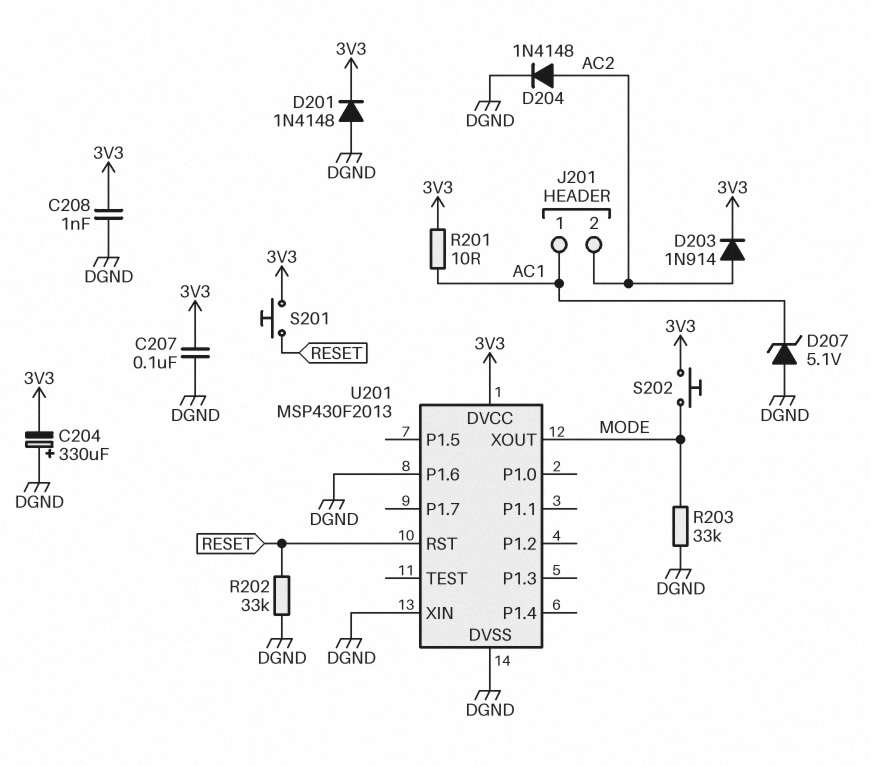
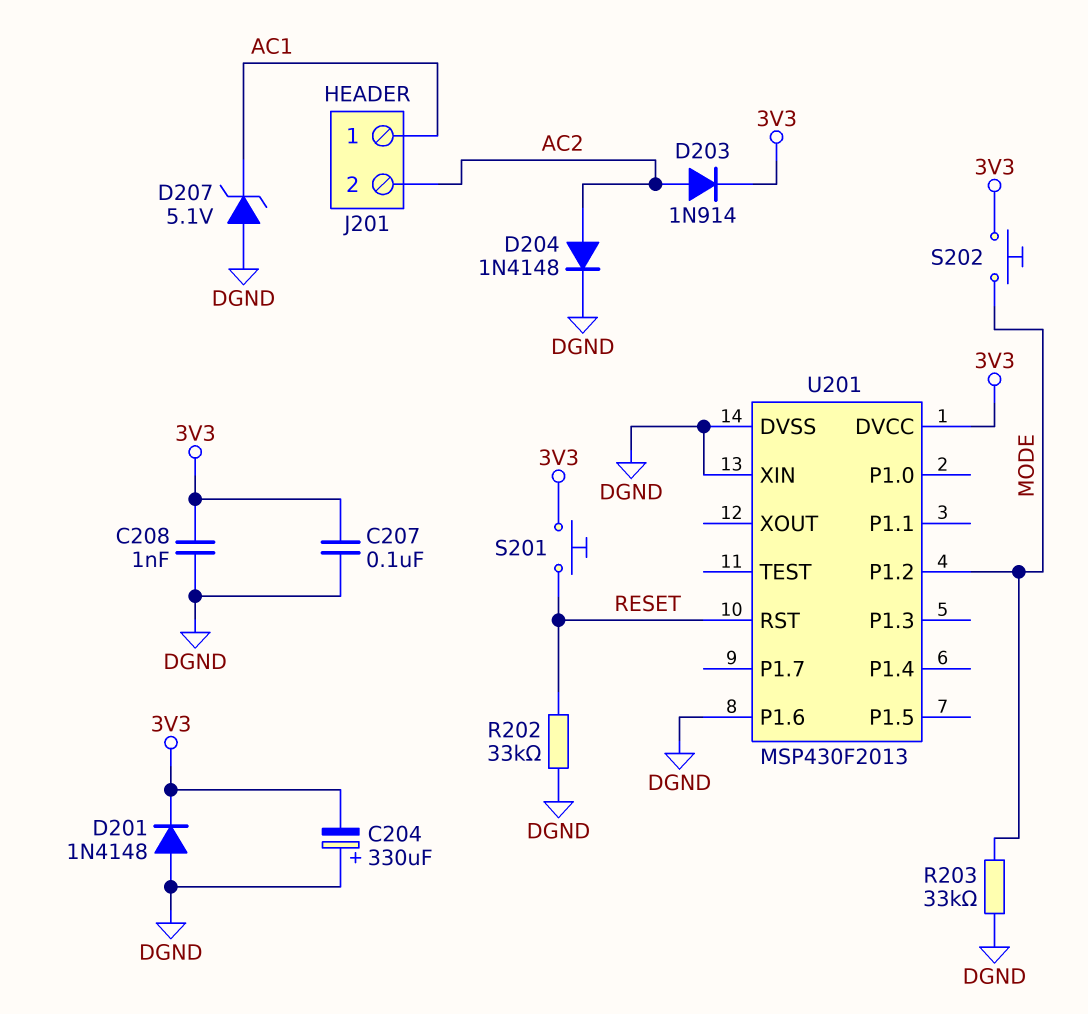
R201: 10 (3V3, AC1) -> none
U201 pin P1.2: none -> MODE
U201 pin XOUT: MODE -> none

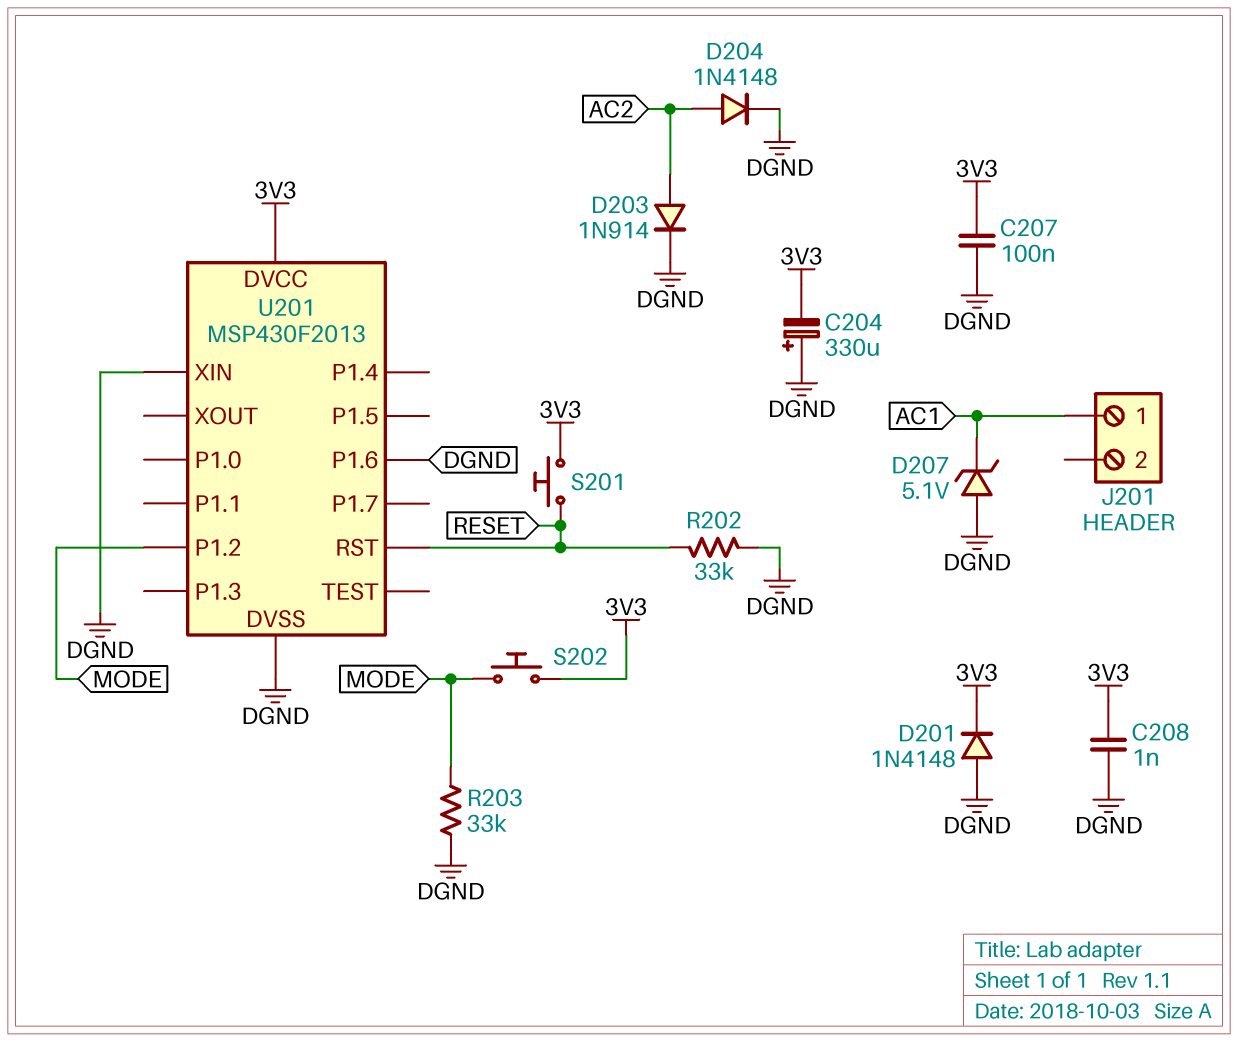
D203: diode 1N914 (A AC2, K 3V3) -> diode 1N914 (A AC2, K DGND)
J201 pin 2: AC2 -> none

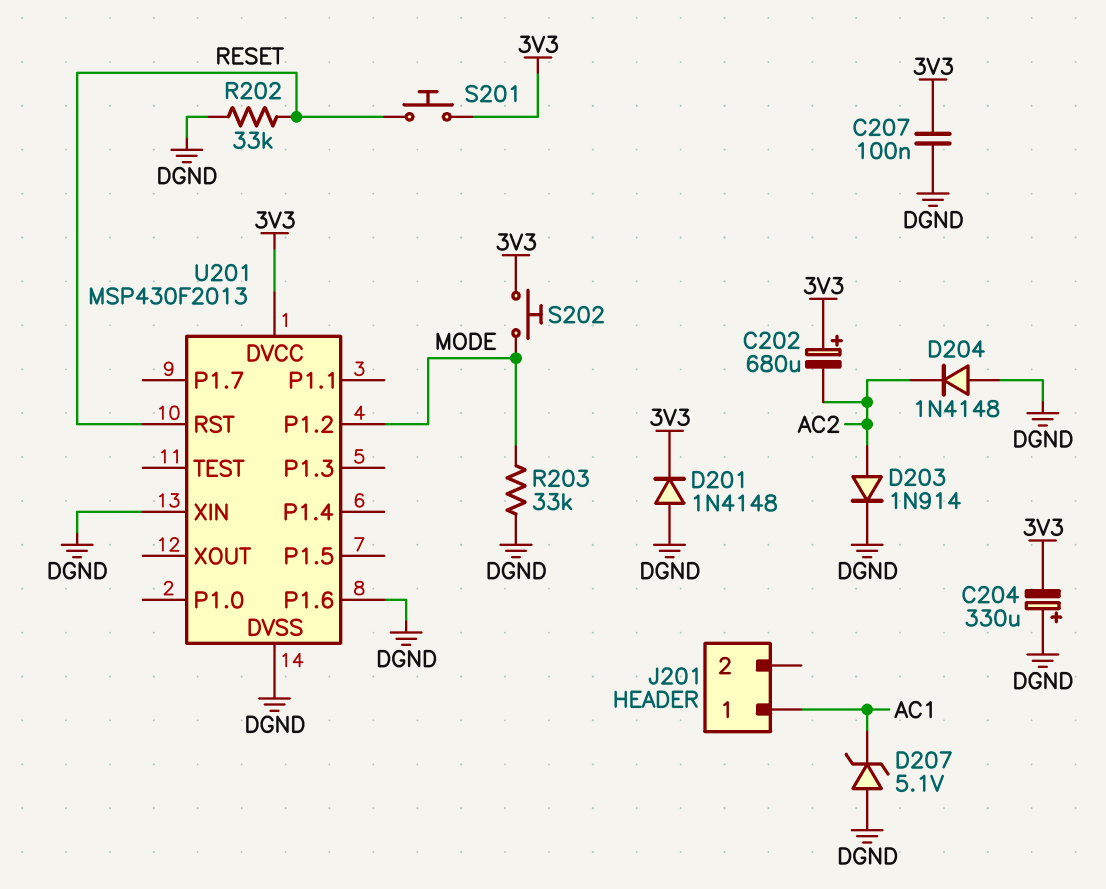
C202: none -> 680uF (plus 3V3, minus AC2)
C208: 1nF (3V3, DGND) -> none
D204: diode 1N4148 (A AC2, K DGND) -> diode 1N4148 (A DGND, K AC2)

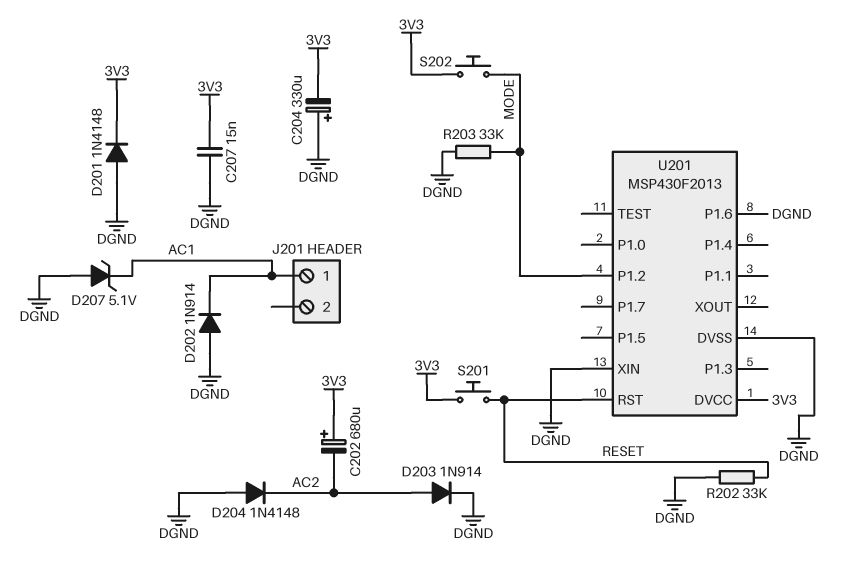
C207: 100nF (3V3, DGND) -> 15nF (3V3, DGND)
D202: none -> diode 1N914 (A DGND, K AC1)

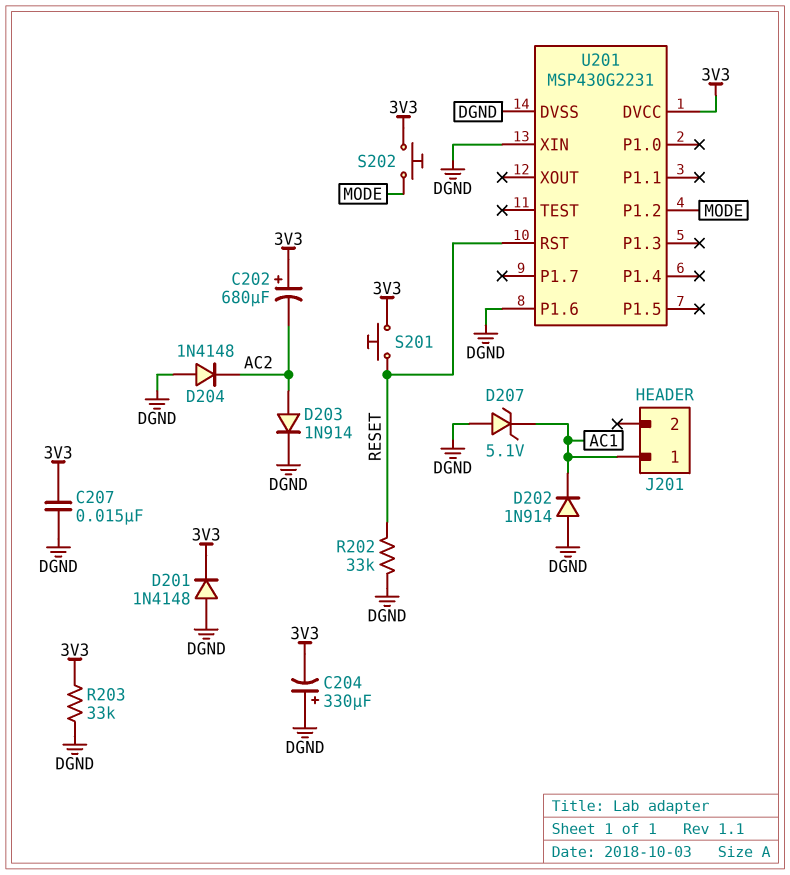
R203: 33k (DGND, MODE) -> 33k (3V3, DGND)
U201: MSP430F2013 -> MSP430G2231

